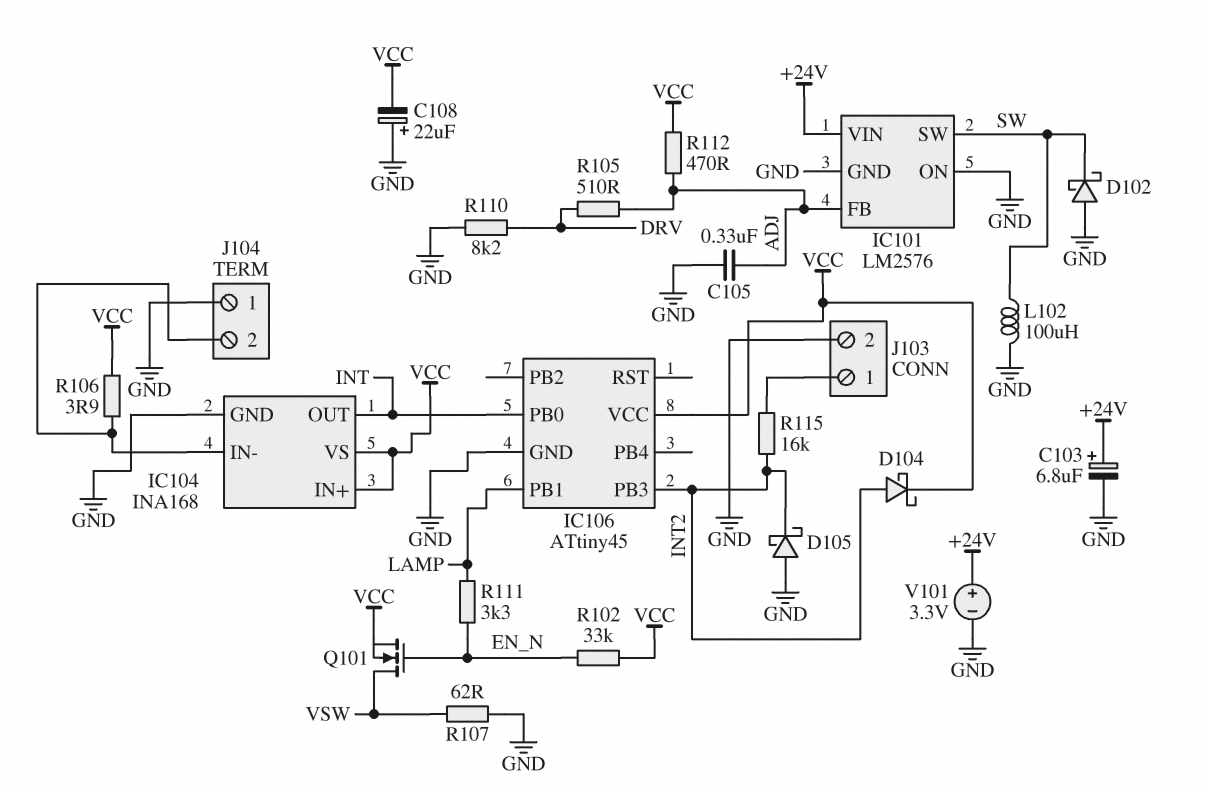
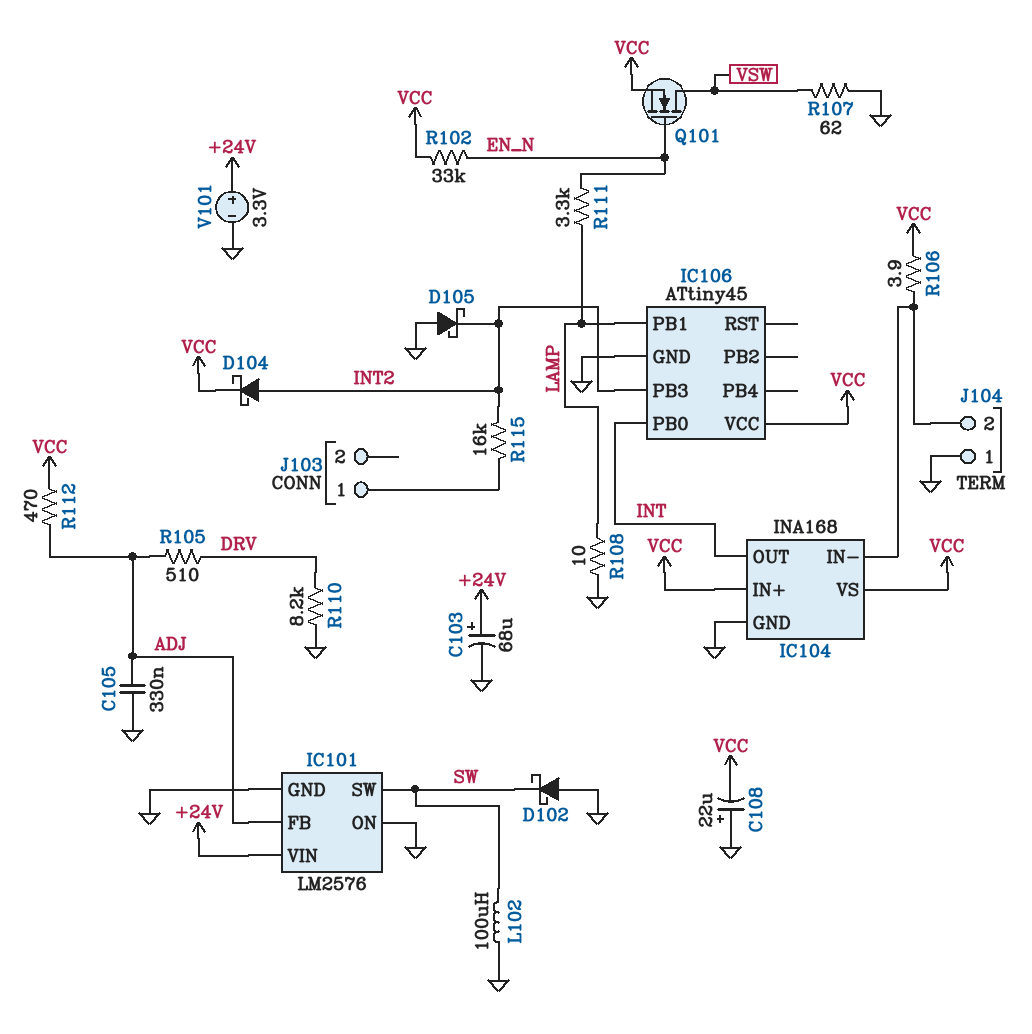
C103: 6.8uF (plus +24V, minus GND) -> 68uF (plus +24V, minus GND)
J103 pin 2: GND -> none
R108: none -> 10 (GND, LAMP)

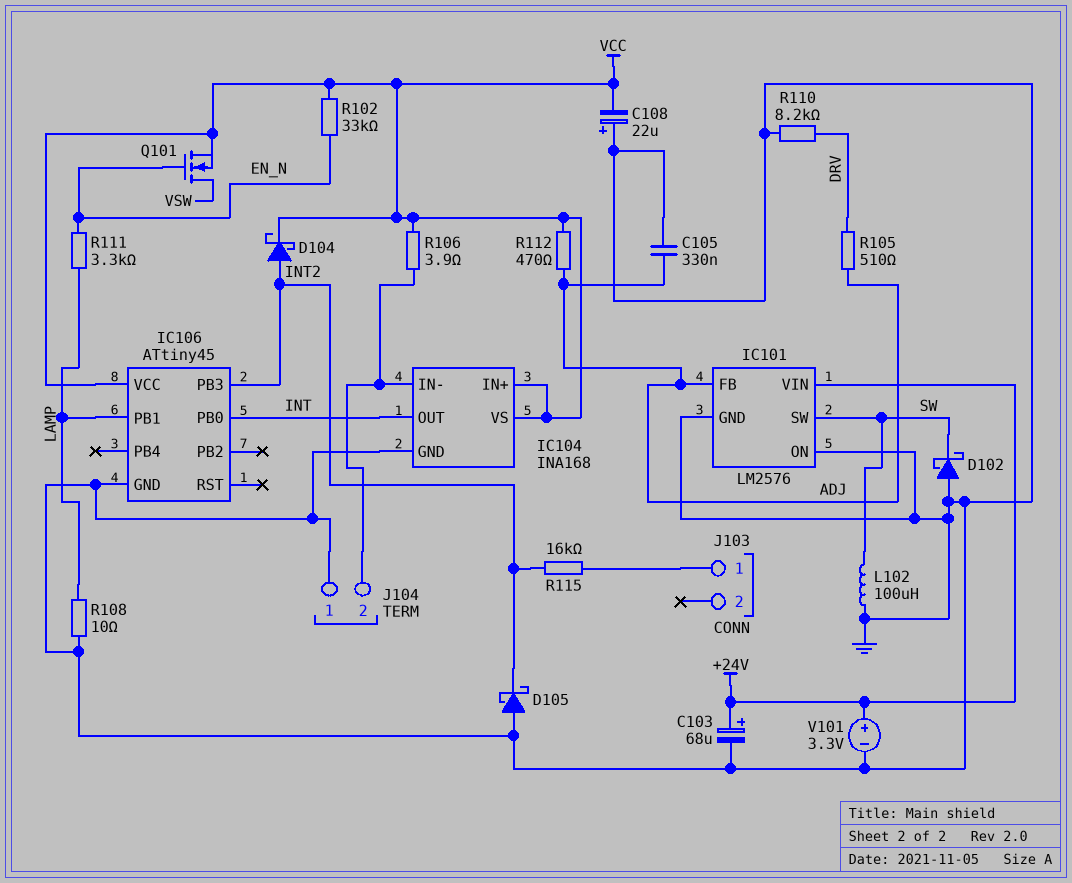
R107: 62 (GND, VSW) -> none

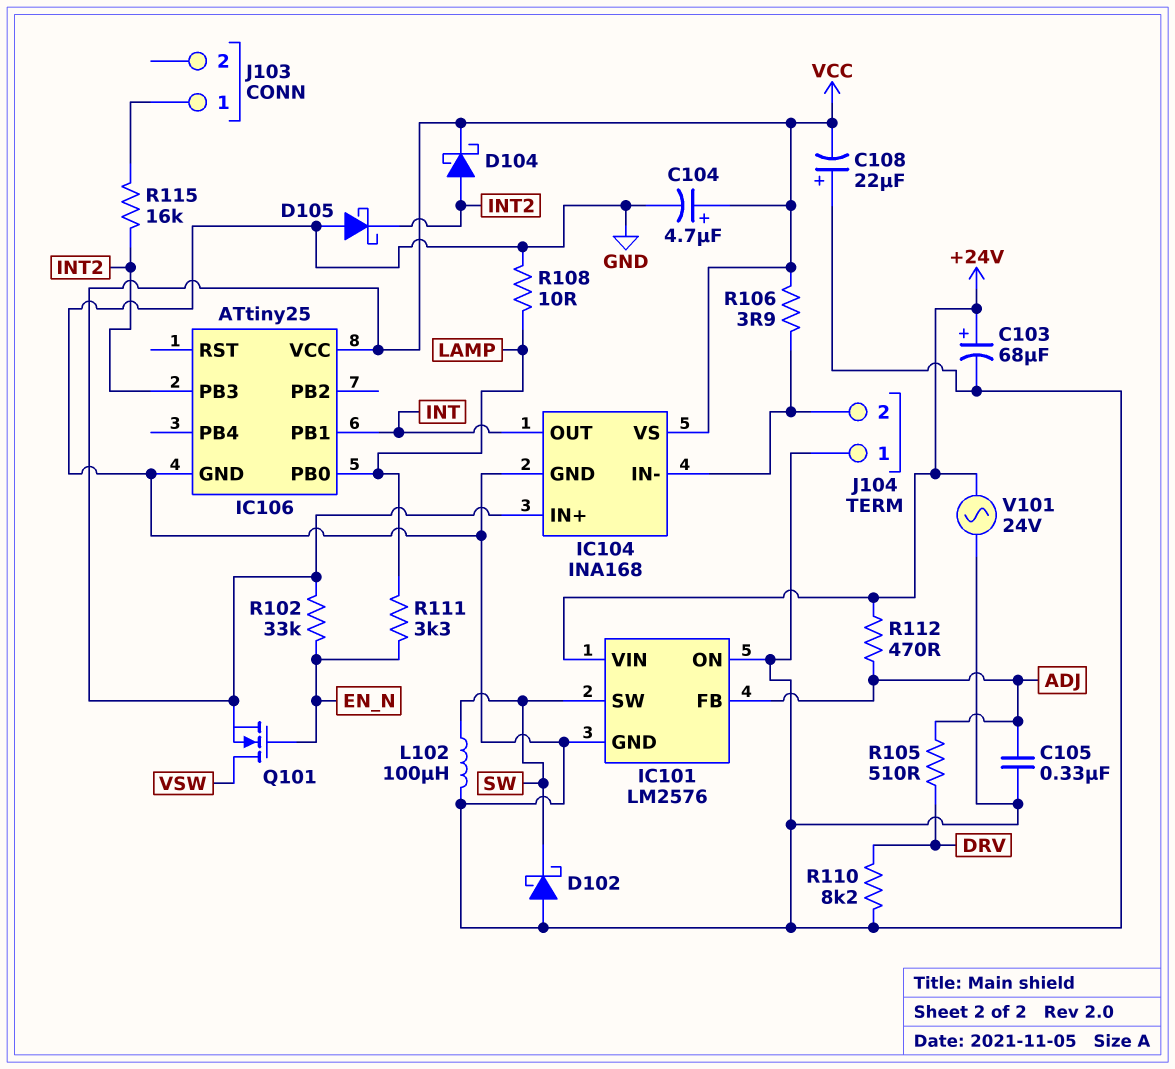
C104: none -> 4.7uF (plus VCC, minus GND)
IC106: ATtiny45 -> ATtiny25
IC106 pin PB0: INT -> LAMP
IC106 pin PB1: LAMP -> INT
R112: 470 (ADJ, VCC) -> 470 (+24V, ADJ)
V101: 3.3V (plus +24V, minus GND) -> AC 24V (+24V, GND)

